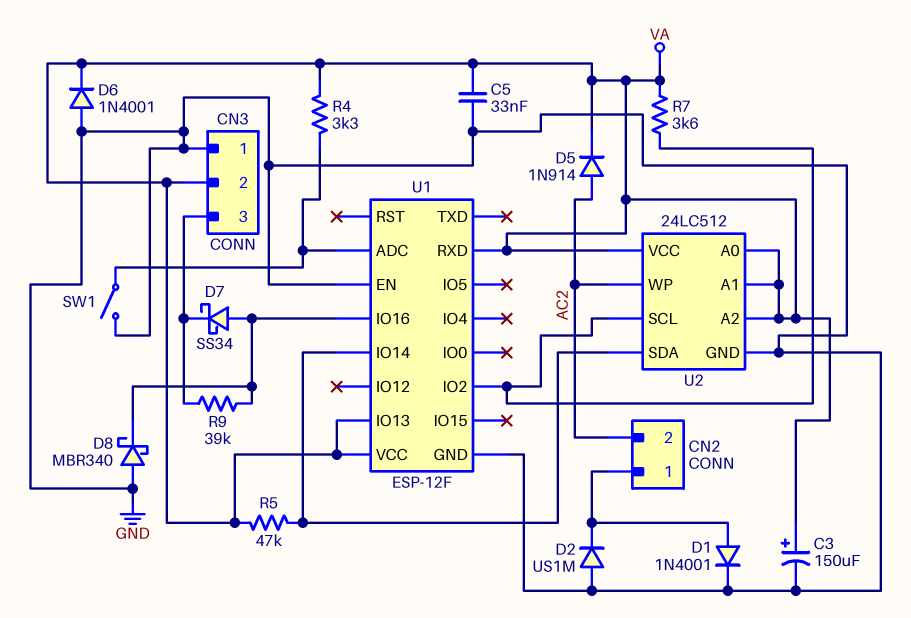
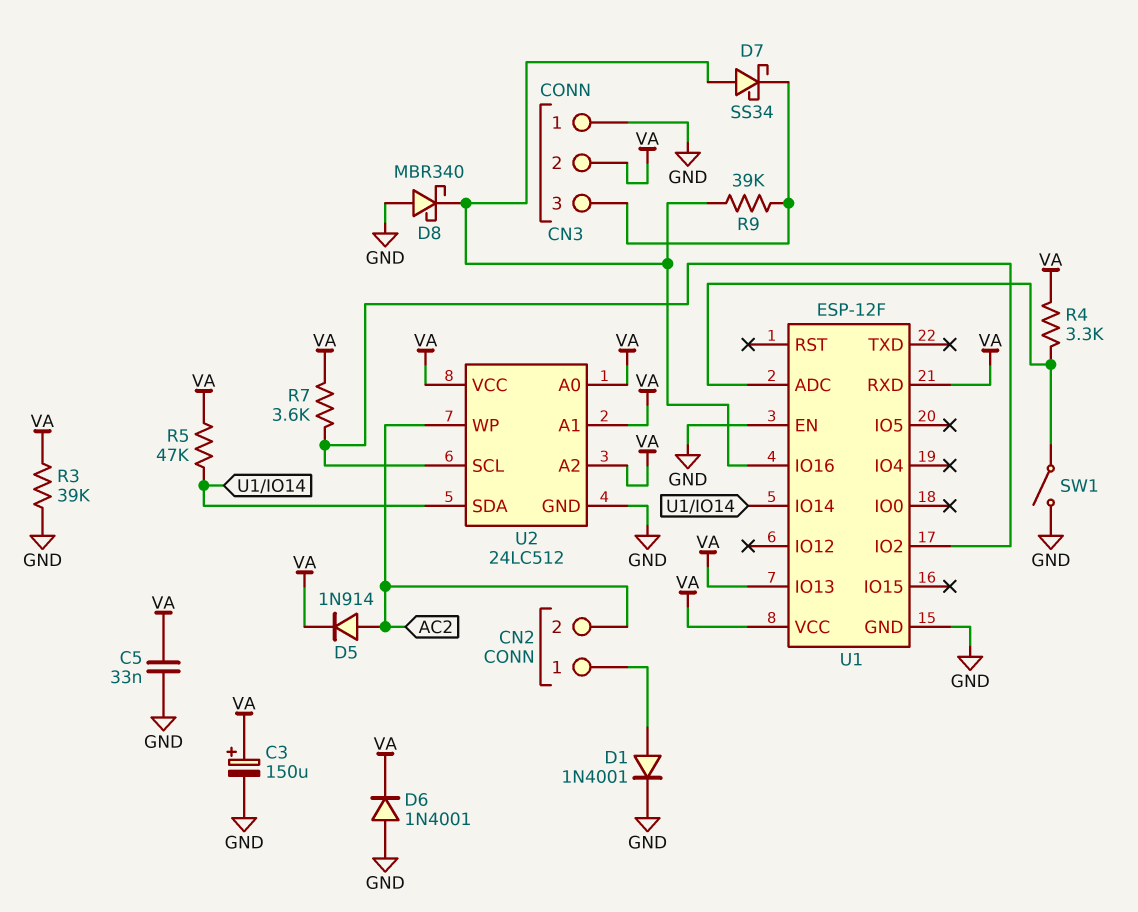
D2: diode US1M (A GND, K CN2/1) -> none
R3: none -> 39k (GND, VA)

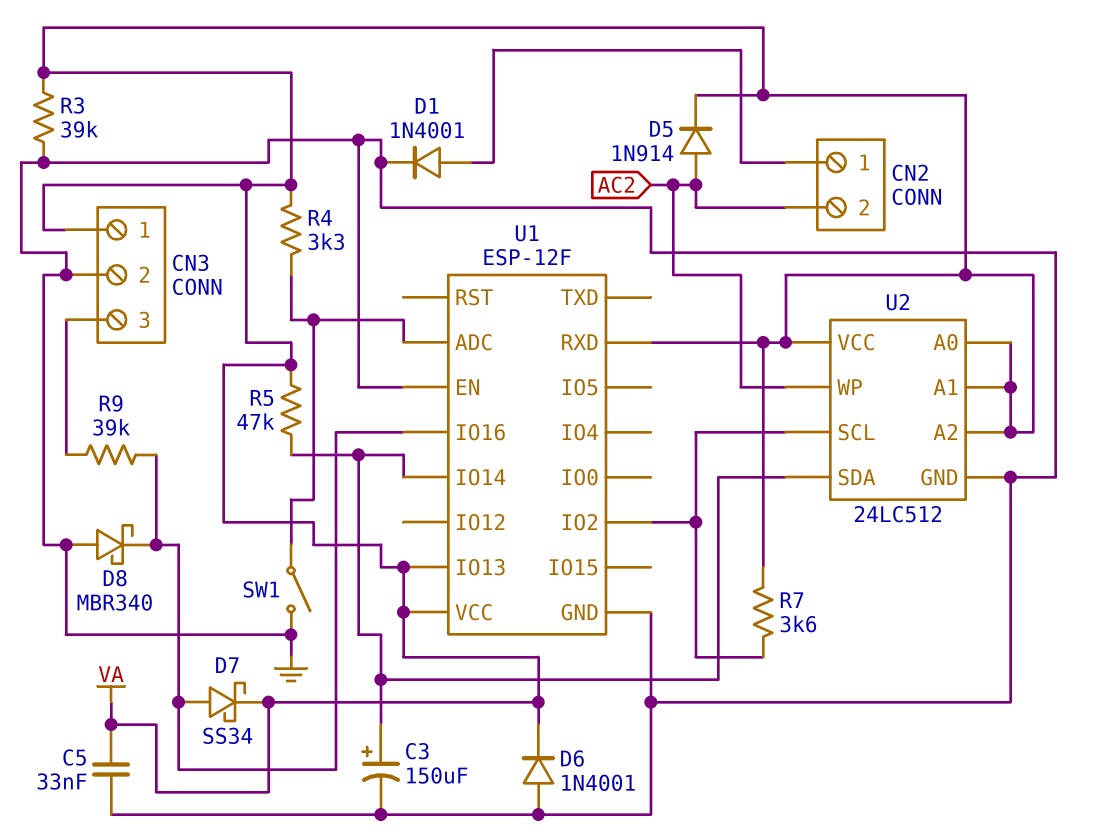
C3: 150uF (plus VA, minus GND) -> 150uF (plus U1/IO14, minus GND)
CN3 pin 1: GND -> VA
CN3 pin 2: VA -> GND
D7: schottky SS34 (A U1/IO16, K CN3/3) -> schottky SS34 (A U1/IO16, K VA)

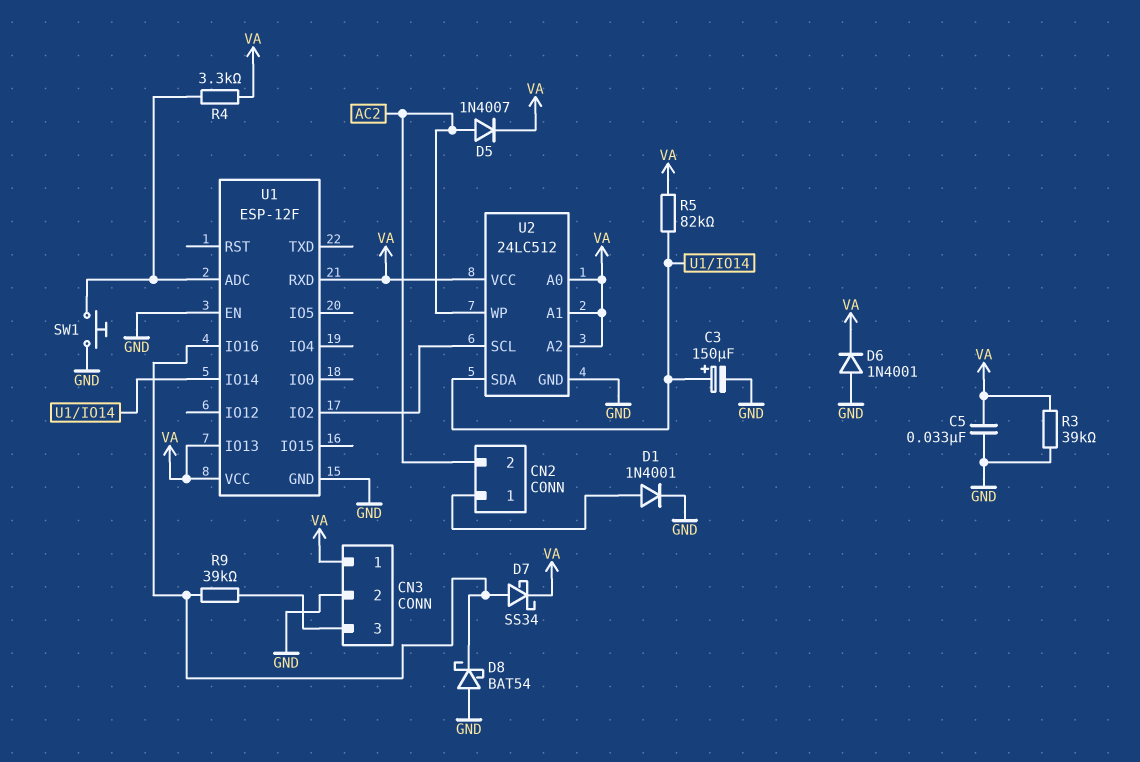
D5: diode 1N914 (A AC2, K VA) -> diode 1N4007 (A AC2, K VA)
D8: schottky MBR340 (A GND, K U1/IO16) -> schottky BAT54 (A GND, K U1/IO16)
R5: 47k (U1/IO14, VA) -> 82k (U1/IO14, VA)
R7: 3.6k (U1/IO2, VA) -> none
SW1: switch (GND, U1/ADC) -> button (GND, U1/ADC)

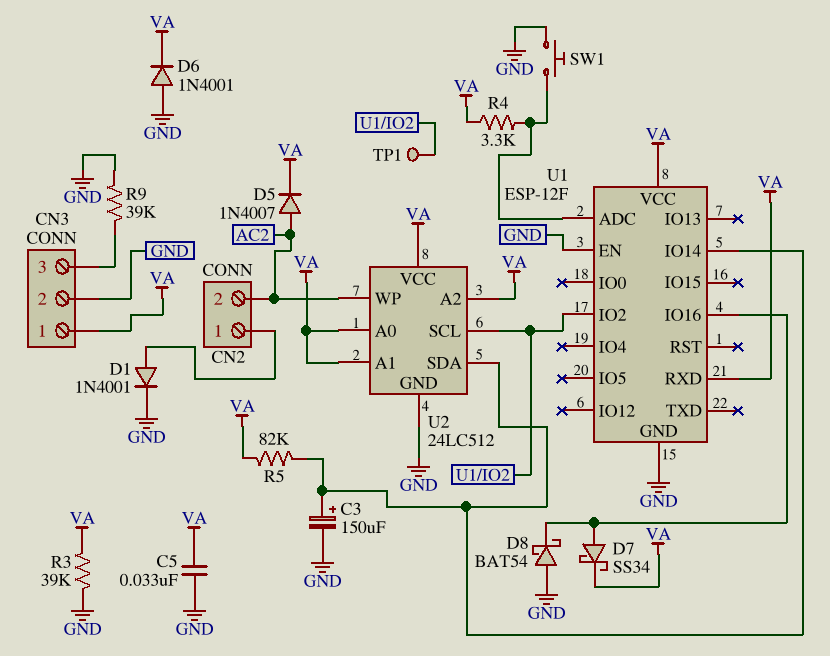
R9: 39k (CN3/3, U1/IO16) -> 39k (CN3/3, GND)
TP1: none -> test point (U1/IO2)
U1 pin IO13: VA -> none

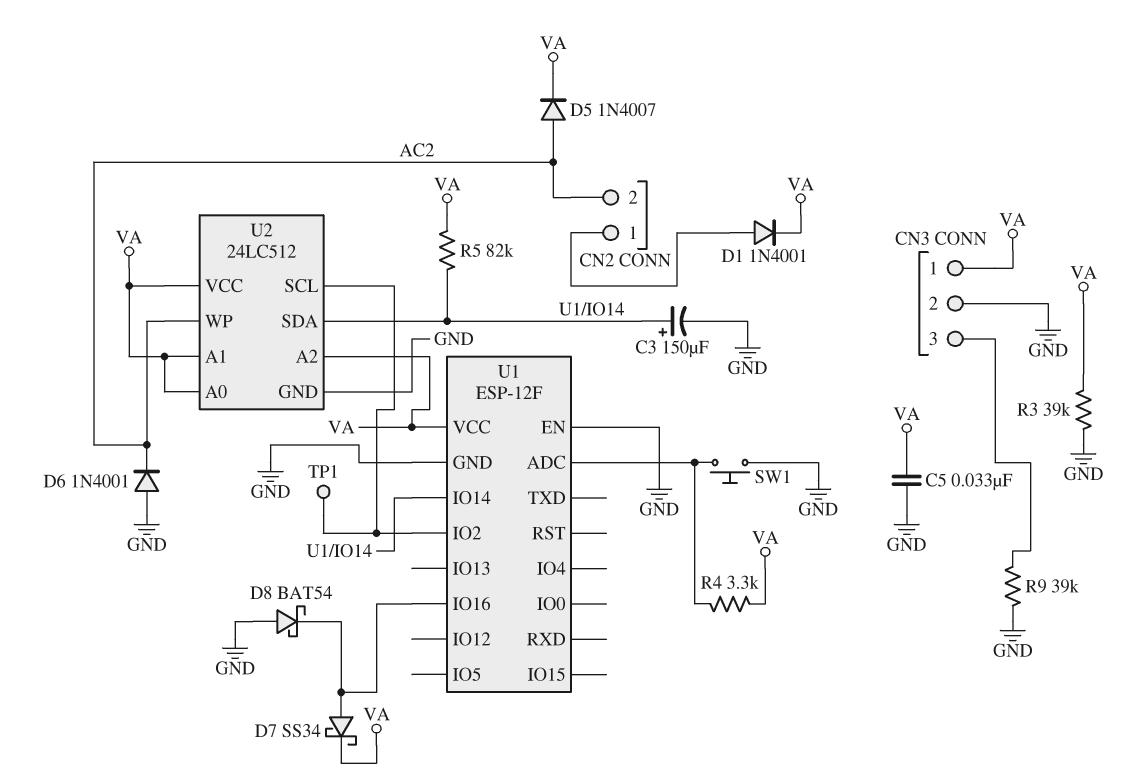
D1: diode 1N4001 (A CN2/1, K GND) -> diode 1N4001 (A CN2/1, K VA)
D6: diode 1N4001 (A GND, K VA) -> diode 1N4001 (A GND, K AC2)
U1 pin RXD: VA -> none

